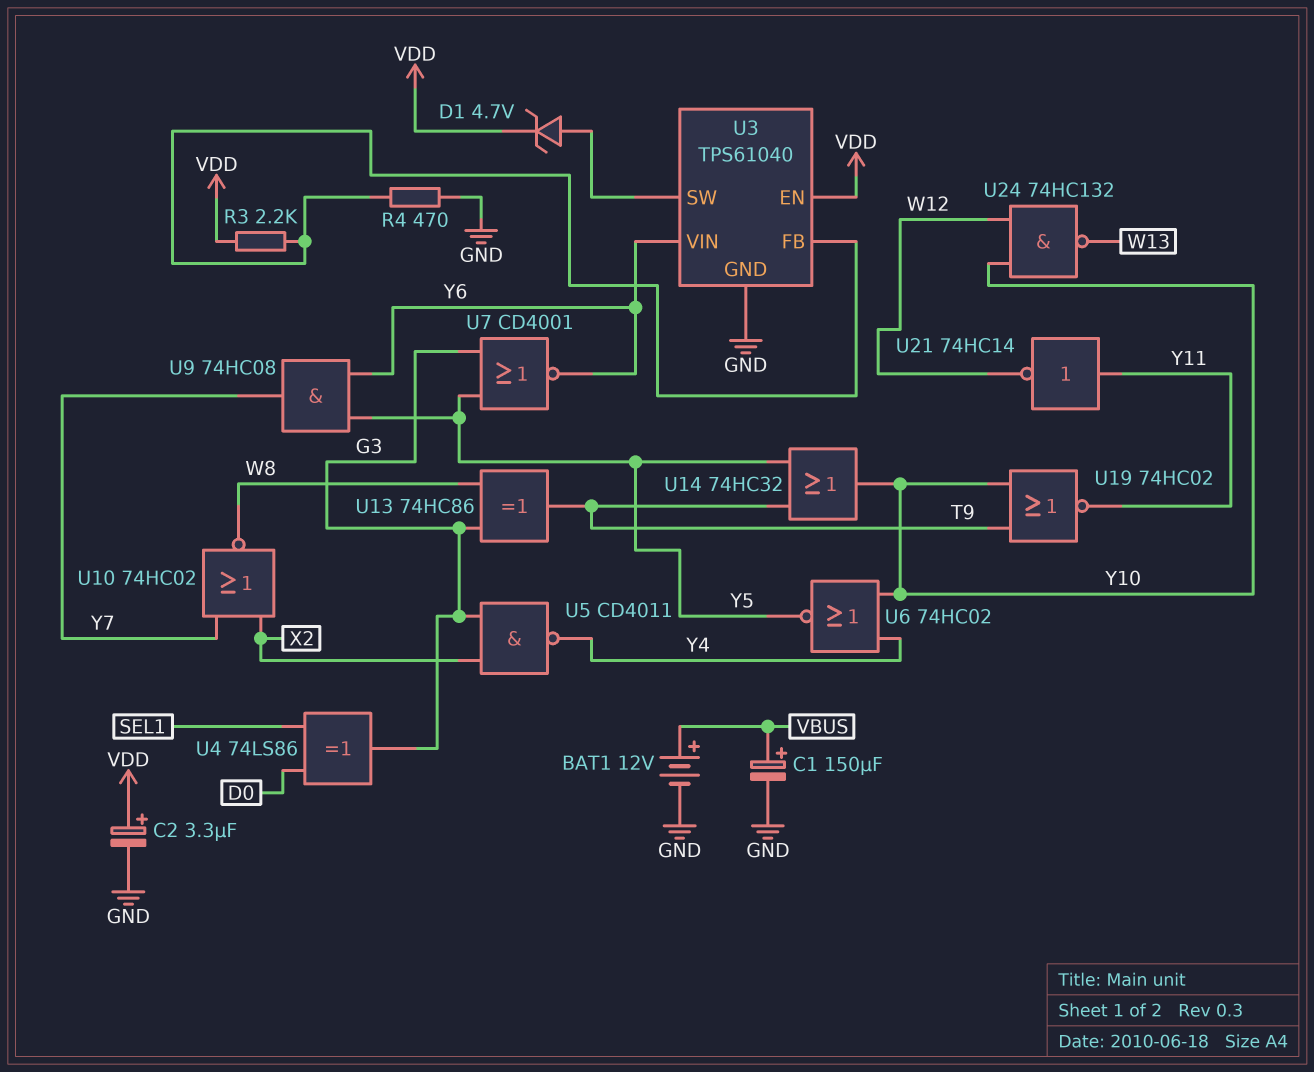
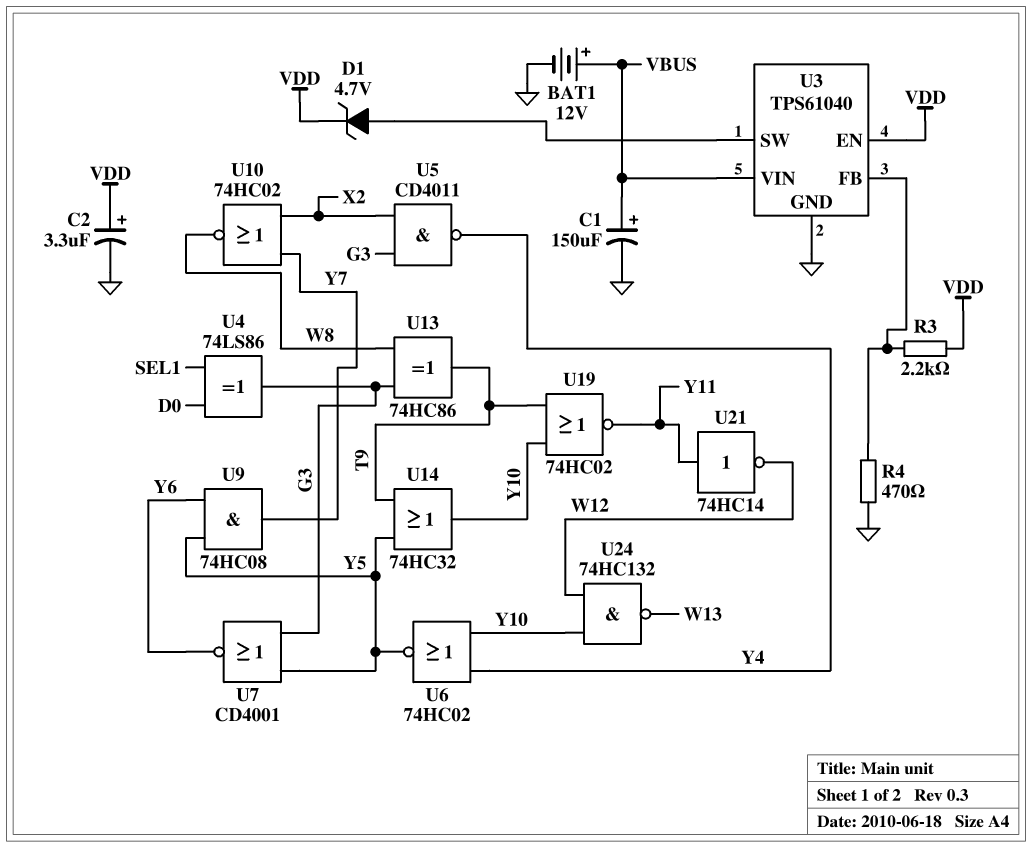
U3 pin VIN: Y6 -> VBUS

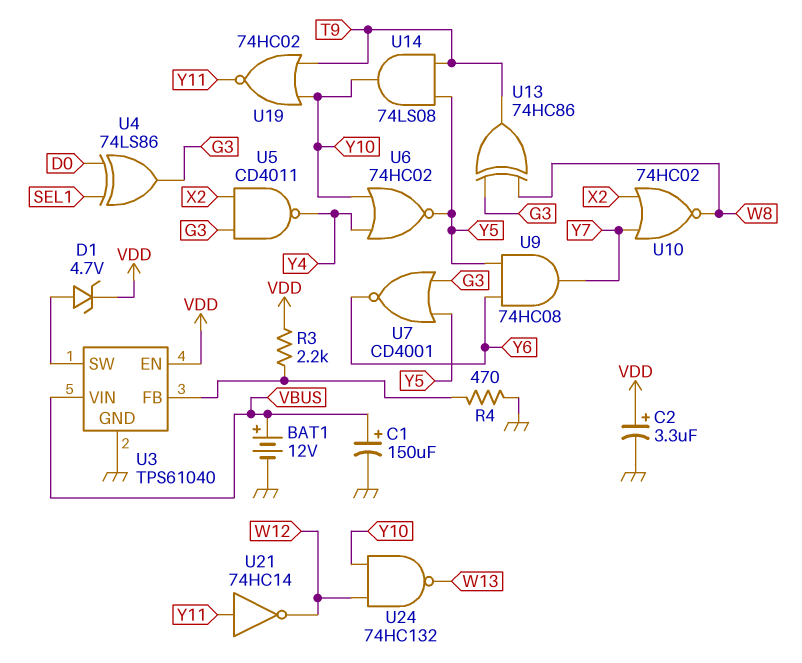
U14: OR 74HC32 (in T9, in Y5, out Y10) -> AND 74LS08 (in T9, in Y5, out Y10)

